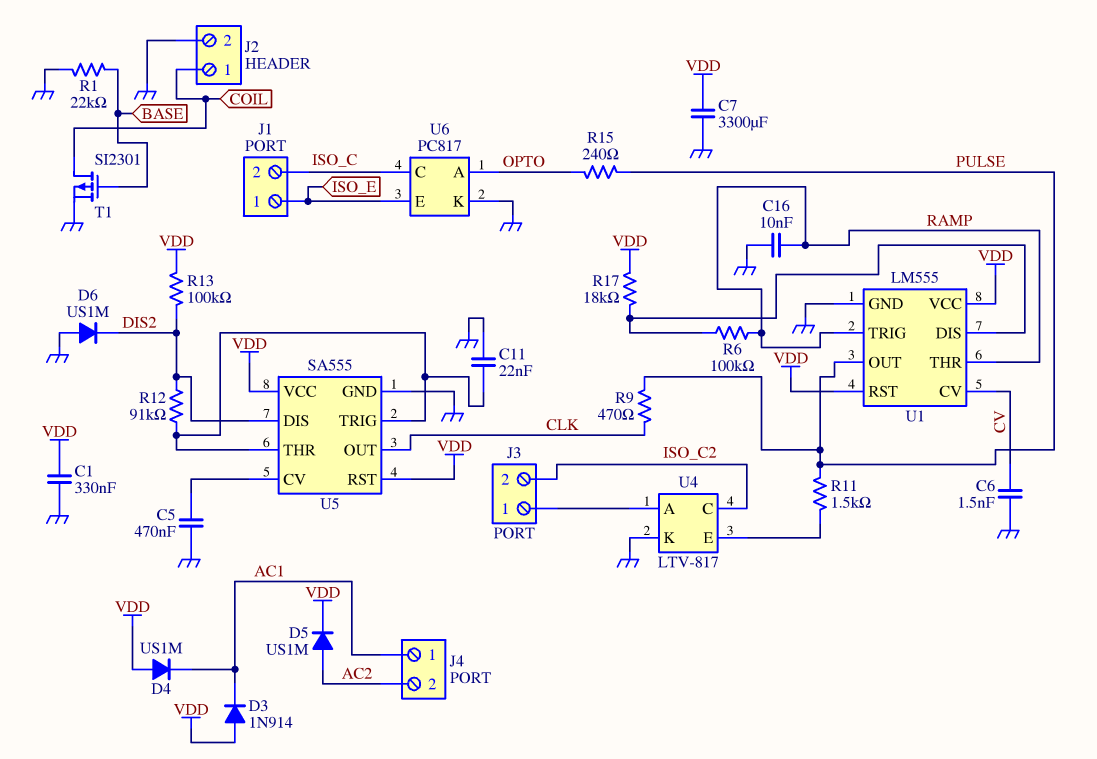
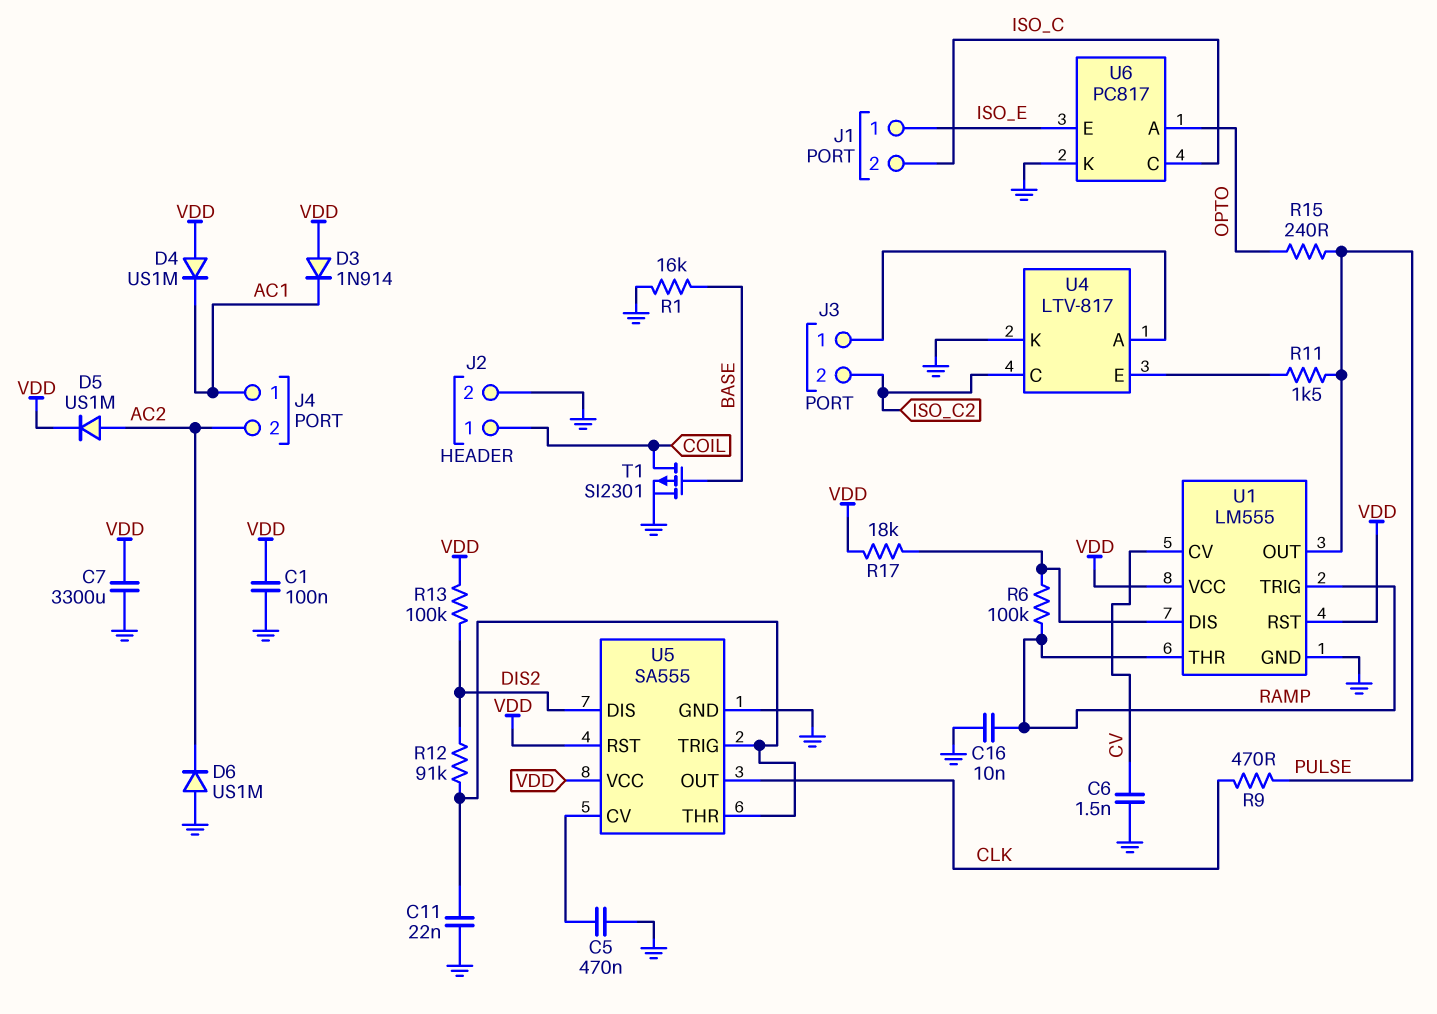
C1: 330nF (GND, VDD) -> 100nF (GND, VDD)
D6: diode US1M (A GND, K DIS2) -> diode US1M (A GND, K AC2)
R1: 22k (BASE, GND) -> 16k (BASE, GND)

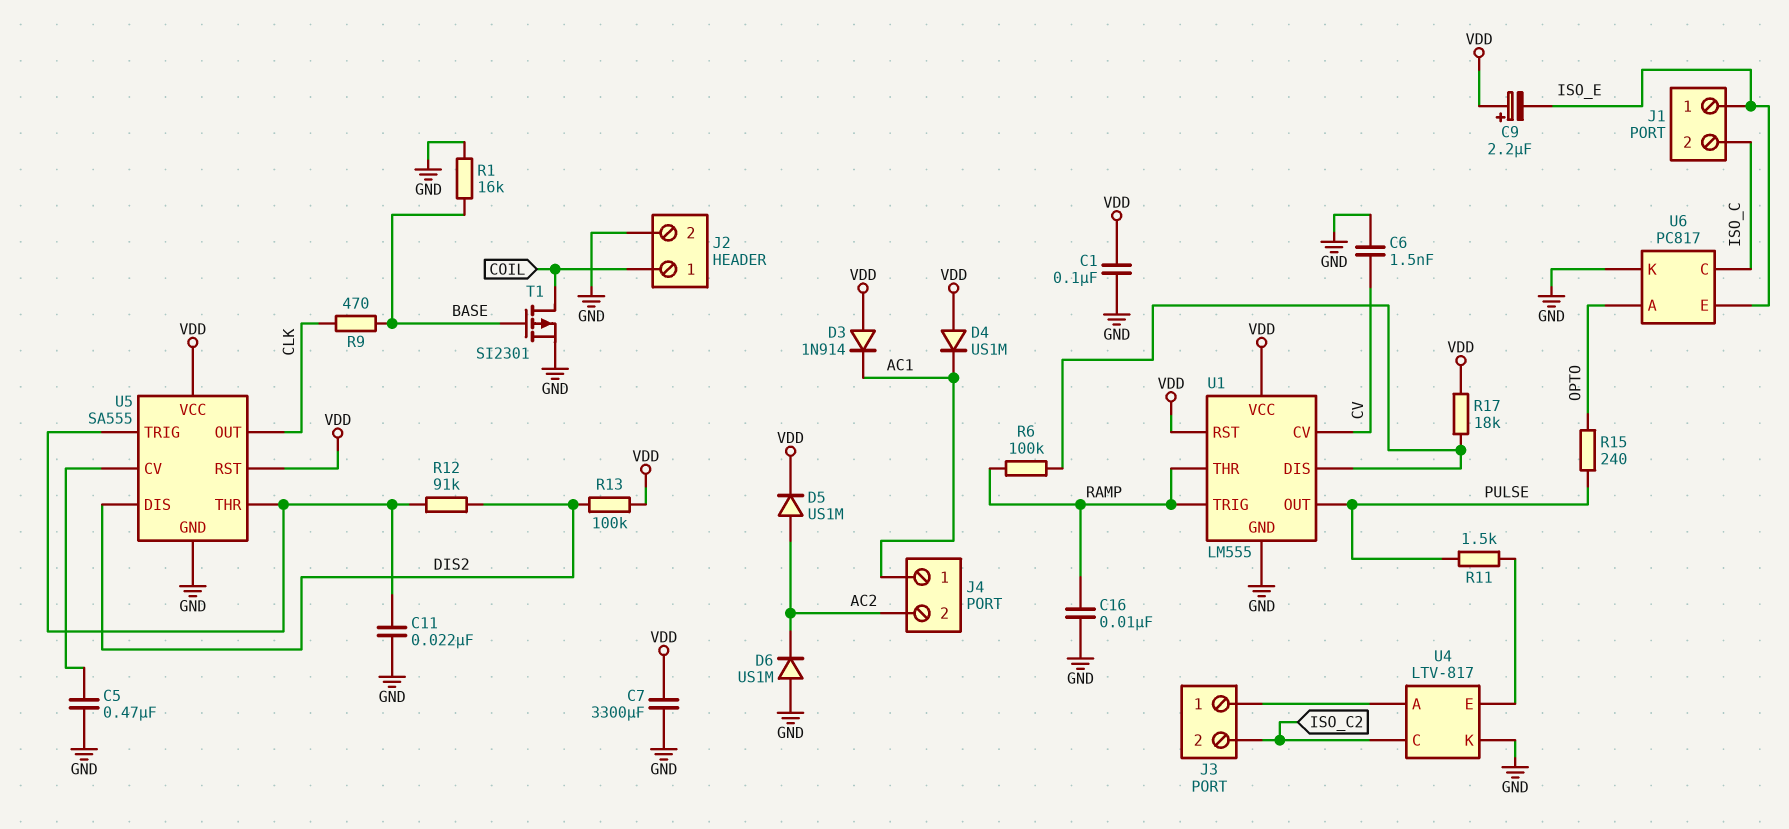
C9: none -> 2.2uF (plus VDD, minus ISO_E)
R9: 470 (CLK, PULSE) -> 470 (BASE, CLK)

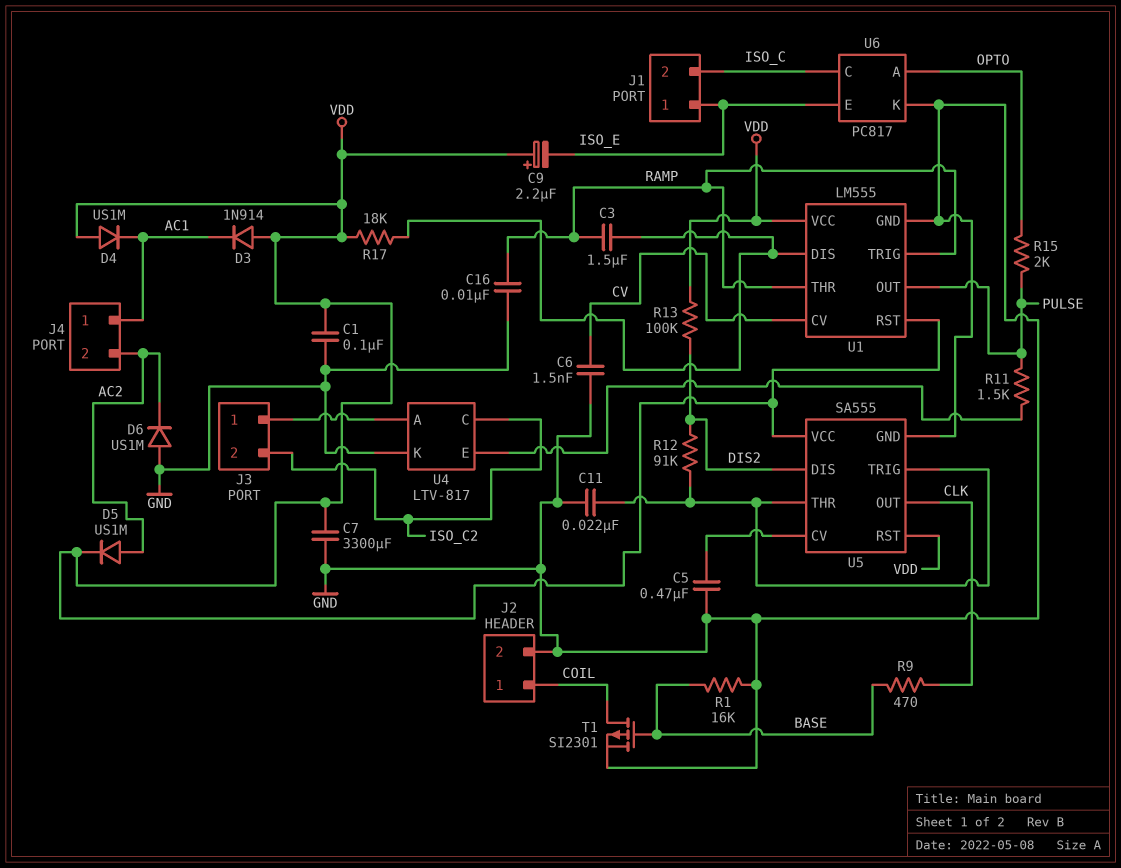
C3: none -> 1.5uF (RAMP, U1/DIS)
R6: 100k (RAMP, U1/DIS) -> none
R15: 240 (OPTO, PULSE) -> 2k (OPTO, PULSE)

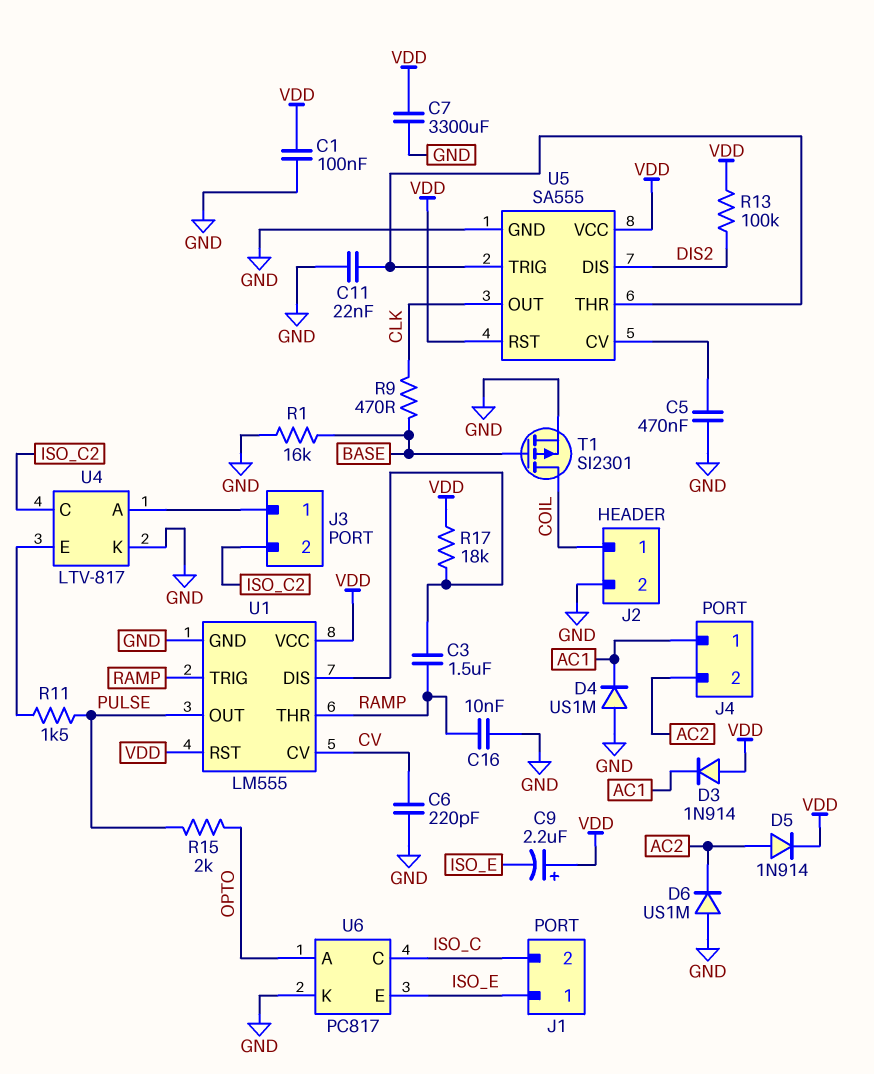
C6: 1.5nF (CV, GND) -> 220pF (CV, GND)
D4: diode US1M (A VDD, K AC1) -> diode US1M (A GND, K AC1)
D5: diode US1M (A AC2, K VDD) -> diode 1N914 (A AC2, K VDD)
R12: 91k (DIS2, U5/THR) -> none

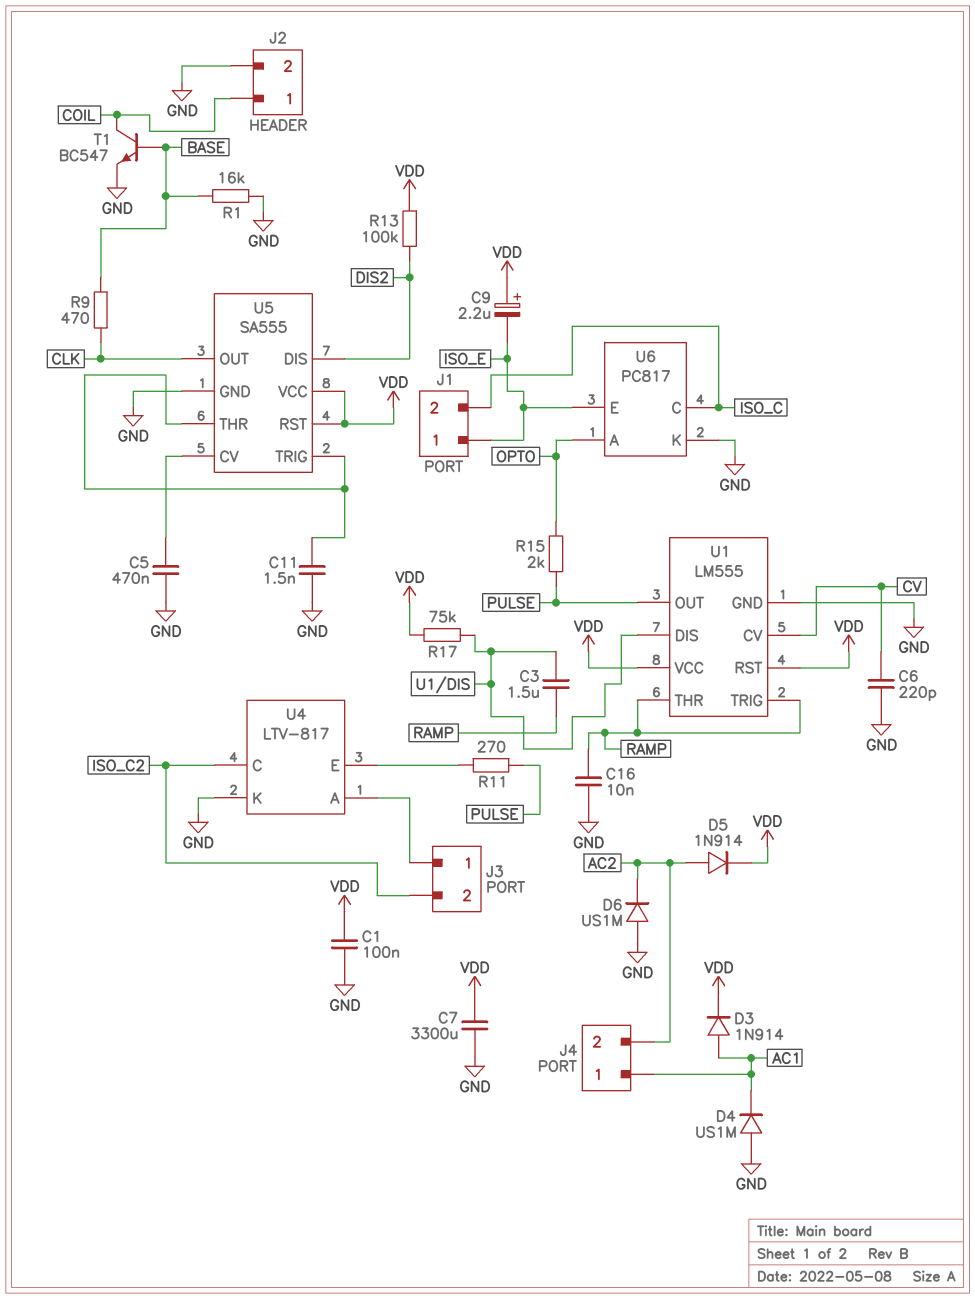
C11: 22nF (GND, U5/THR) -> 1.5nF (GND, U5/THR)
D3: diode 1N914 (A VDD, K AC1) -> diode 1N914 (A AC1, K VDD)
R11: 1.5k (PULSE, U4/E) -> 270 (PULSE, U4/E)
R17: 18k (U1/DIS, VDD) -> 75k (U1/DIS, VDD)
T1: PMOS SI2301 (G BASE, D COIL, S GND) -> NPN BC547 (B BASE, C COIL, E GND)

